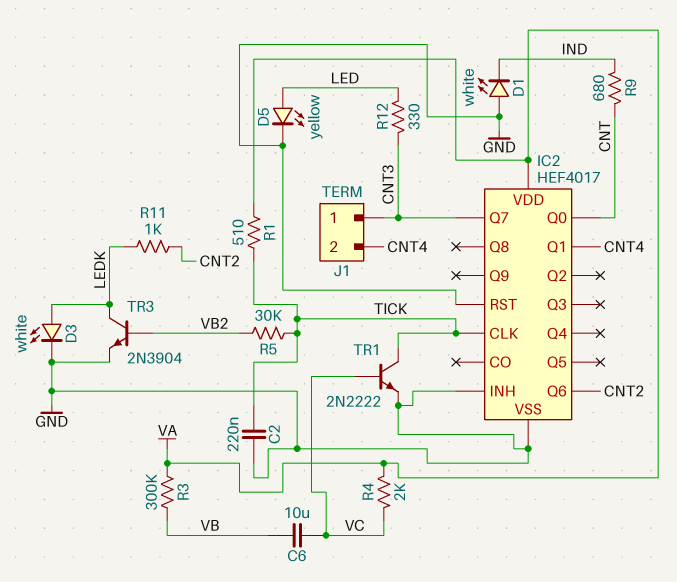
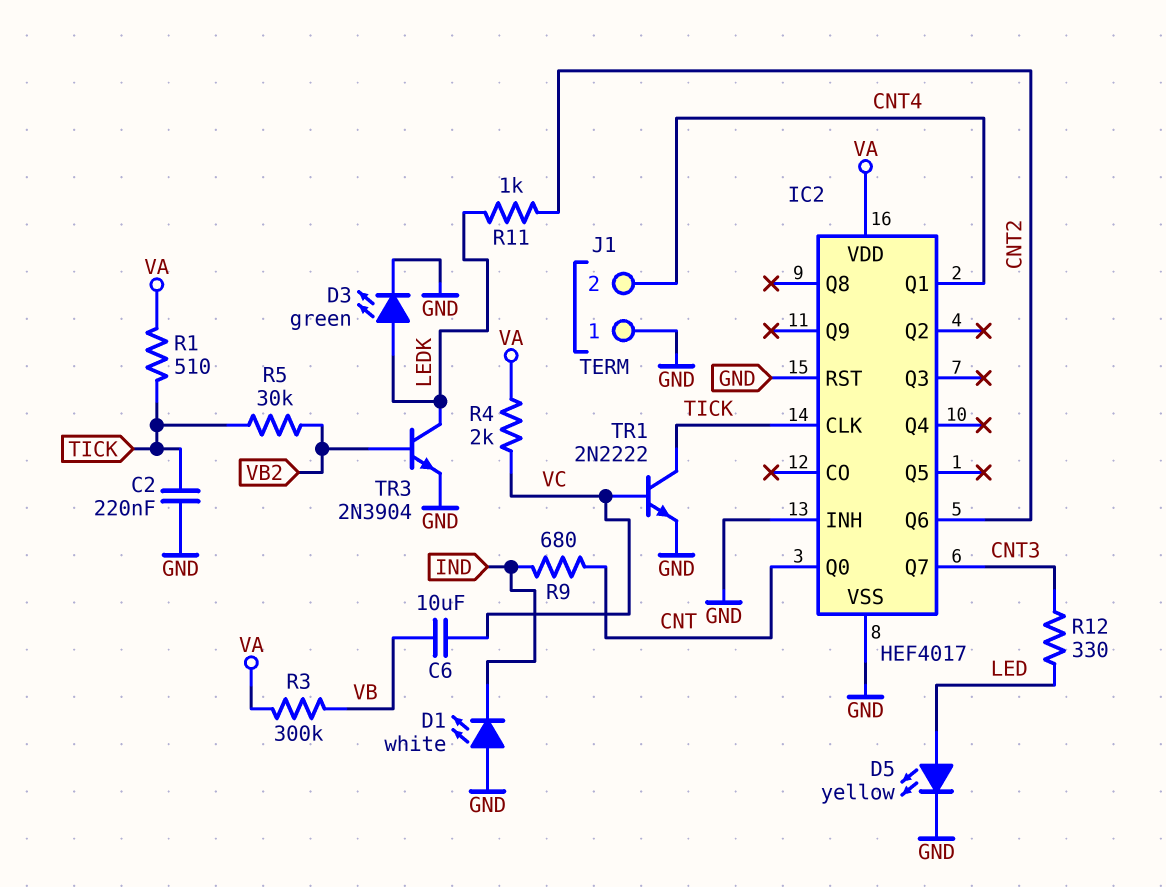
D3: LED white (A LEDK, K GND) -> LED green (A LEDK, K GND)
J1 pin 1: CNT3 -> GND

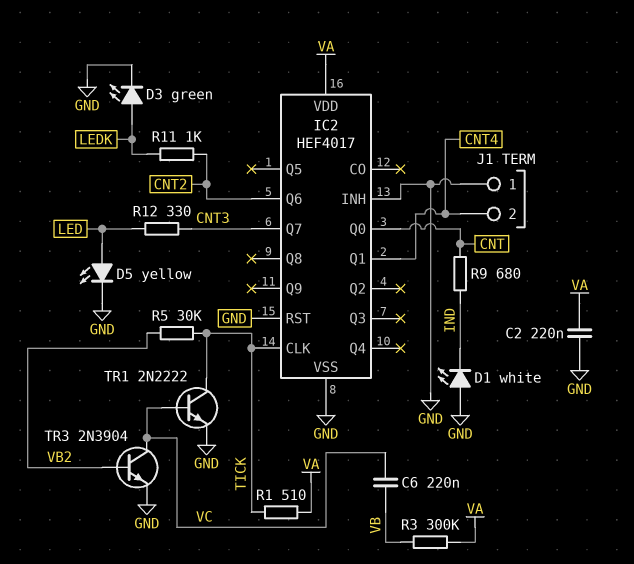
C2: 220nF (GND, TICK) -> 220nF (GND, VA)
C6: 10uF (VB, VC) -> 220nF (VB, VC)
R4: 2k (VA, VC) -> none
TR3: NPN 2N3904 (B VB2, C LEDK, E GND) -> NPN 2N3904 (B VB2, C VC, E GND)

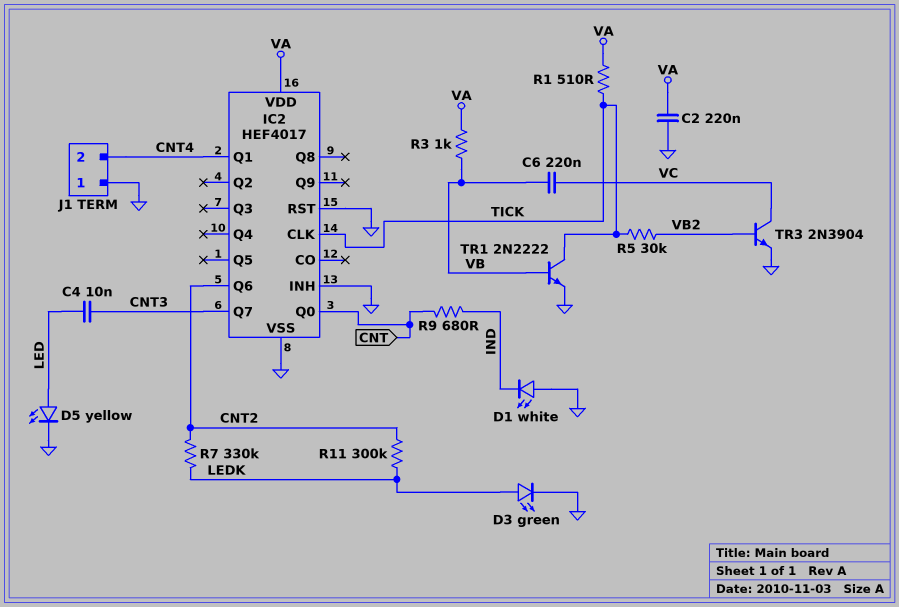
C4: none -> 10nF (CNT3, LED)
R3: 300k (VA, VB) -> 1k (VA, VB)
R7: none -> 330k (CNT2, LEDK)
R11: 1k (CNT2, LEDK) -> 300k (CNT2, LEDK)
R12: 330 (CNT3, LED) -> none
TR1: NPN 2N2222 (B VC, C TICK, E GND) -> NPN 2N2222 (B VB, C TICK, E GND)

